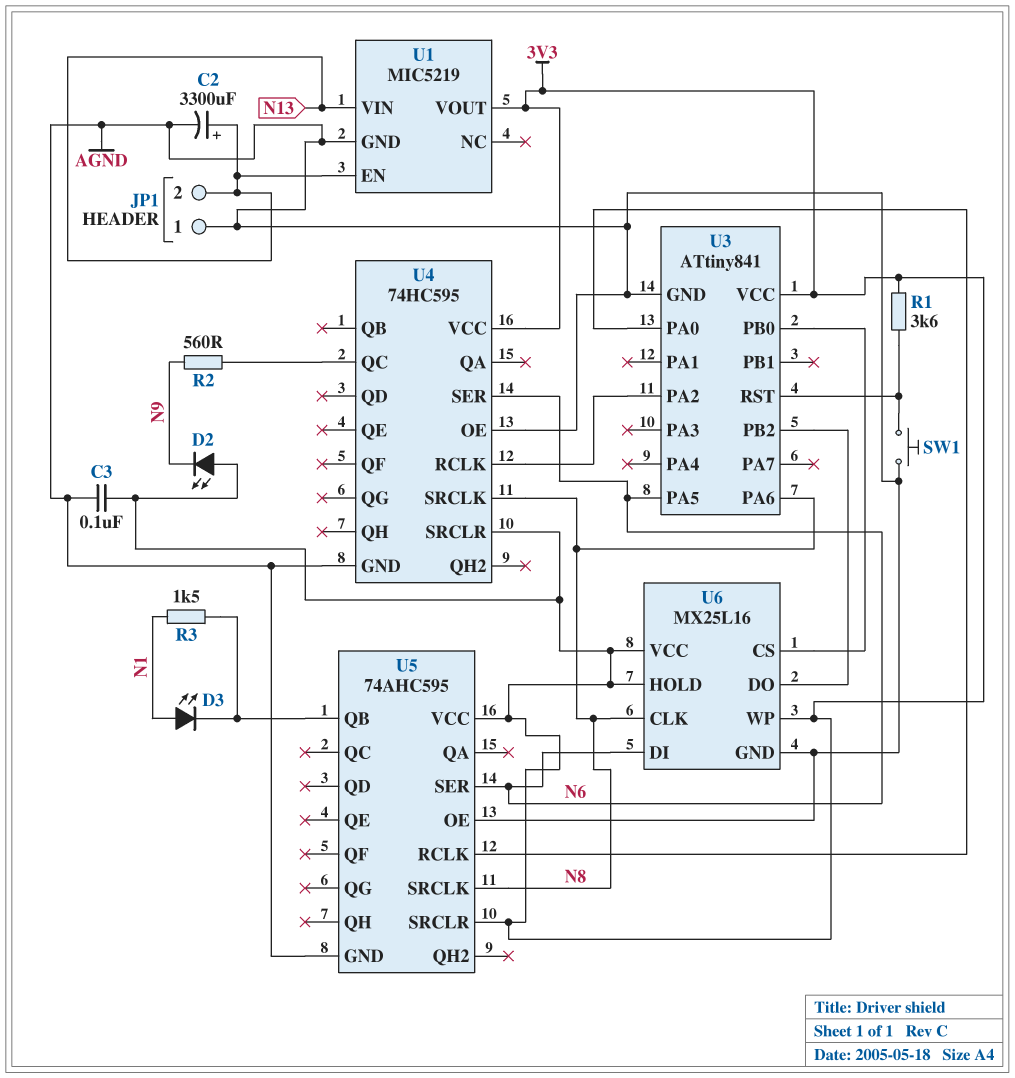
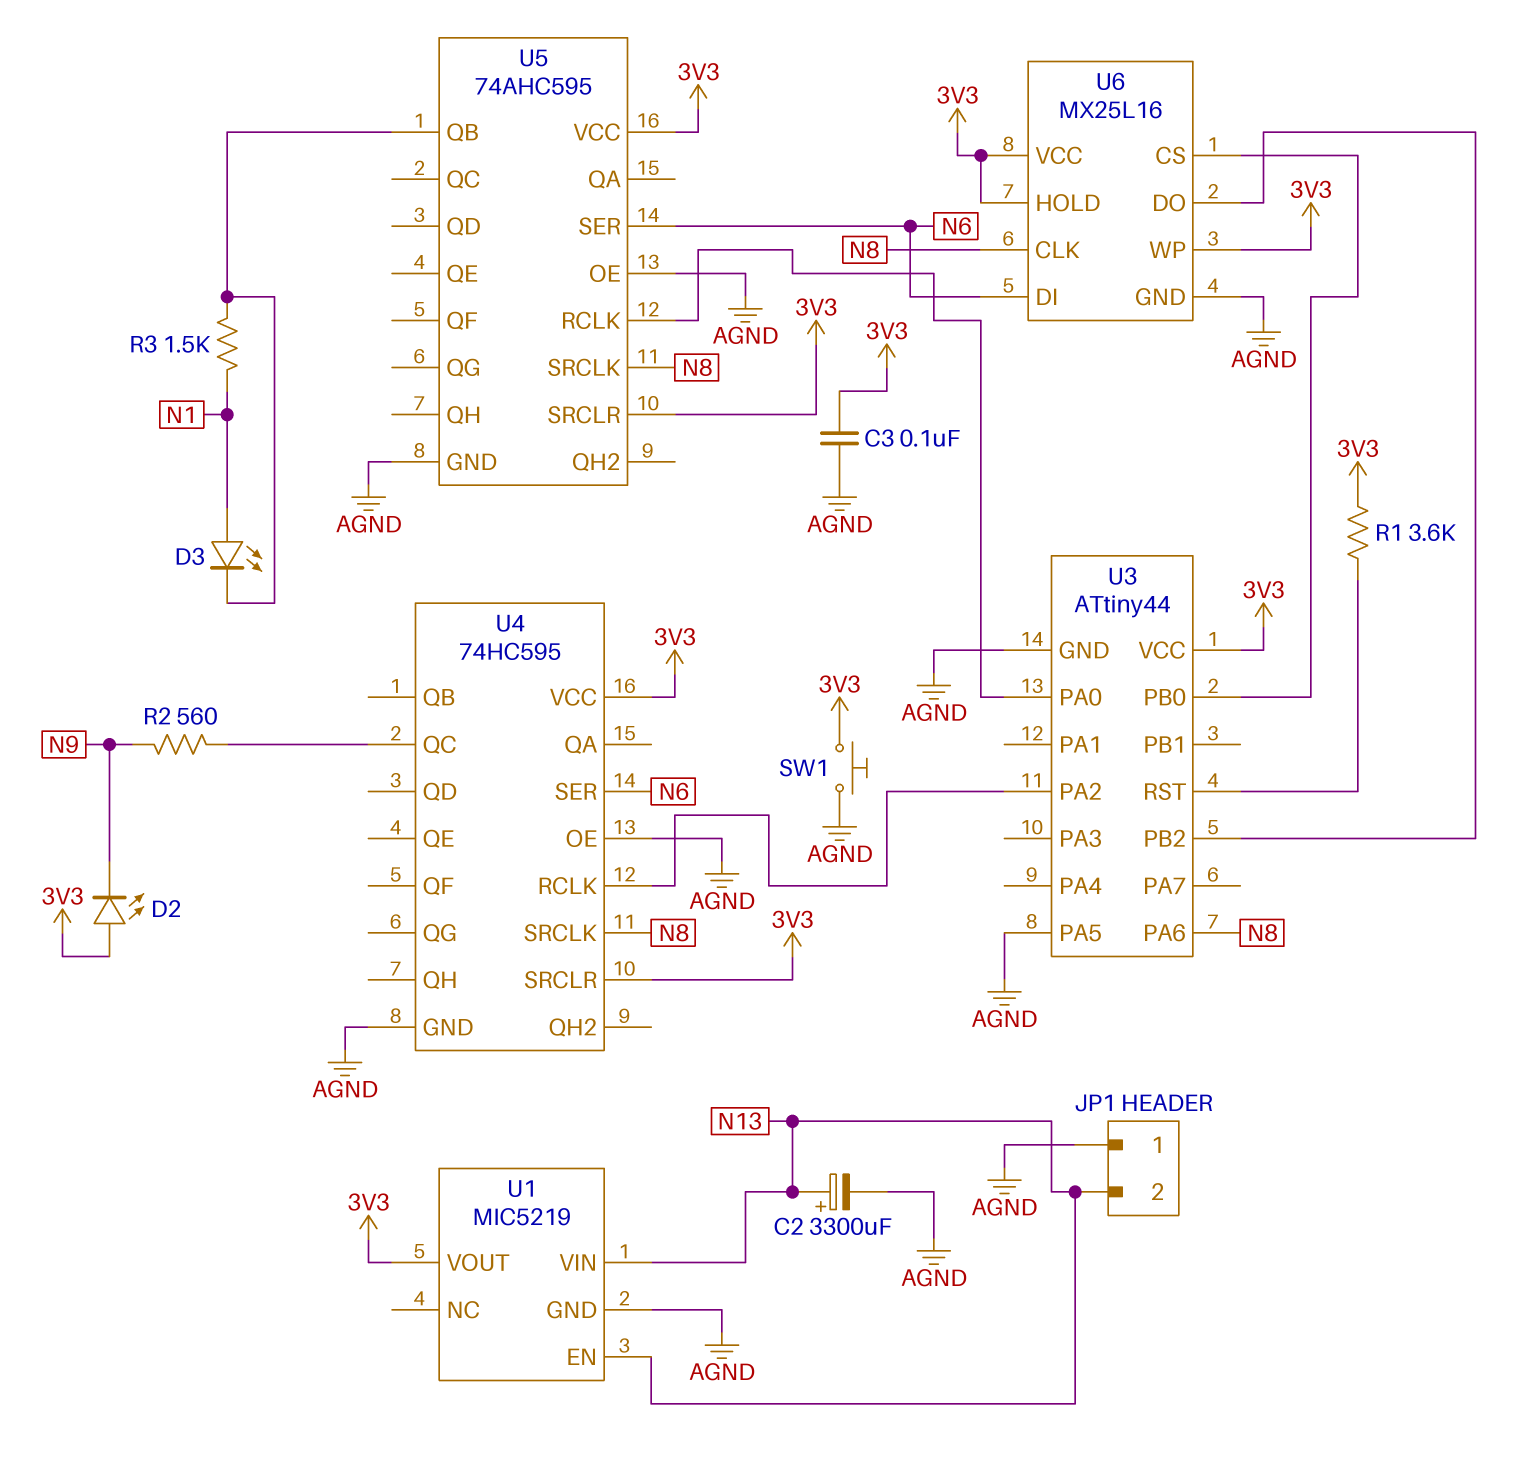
SW1: button (AGND, U3/RST) -> button (3V3, AGND)
U3: ATtiny841 -> ATtiny44
U3 pin PA5: N6 -> AGND

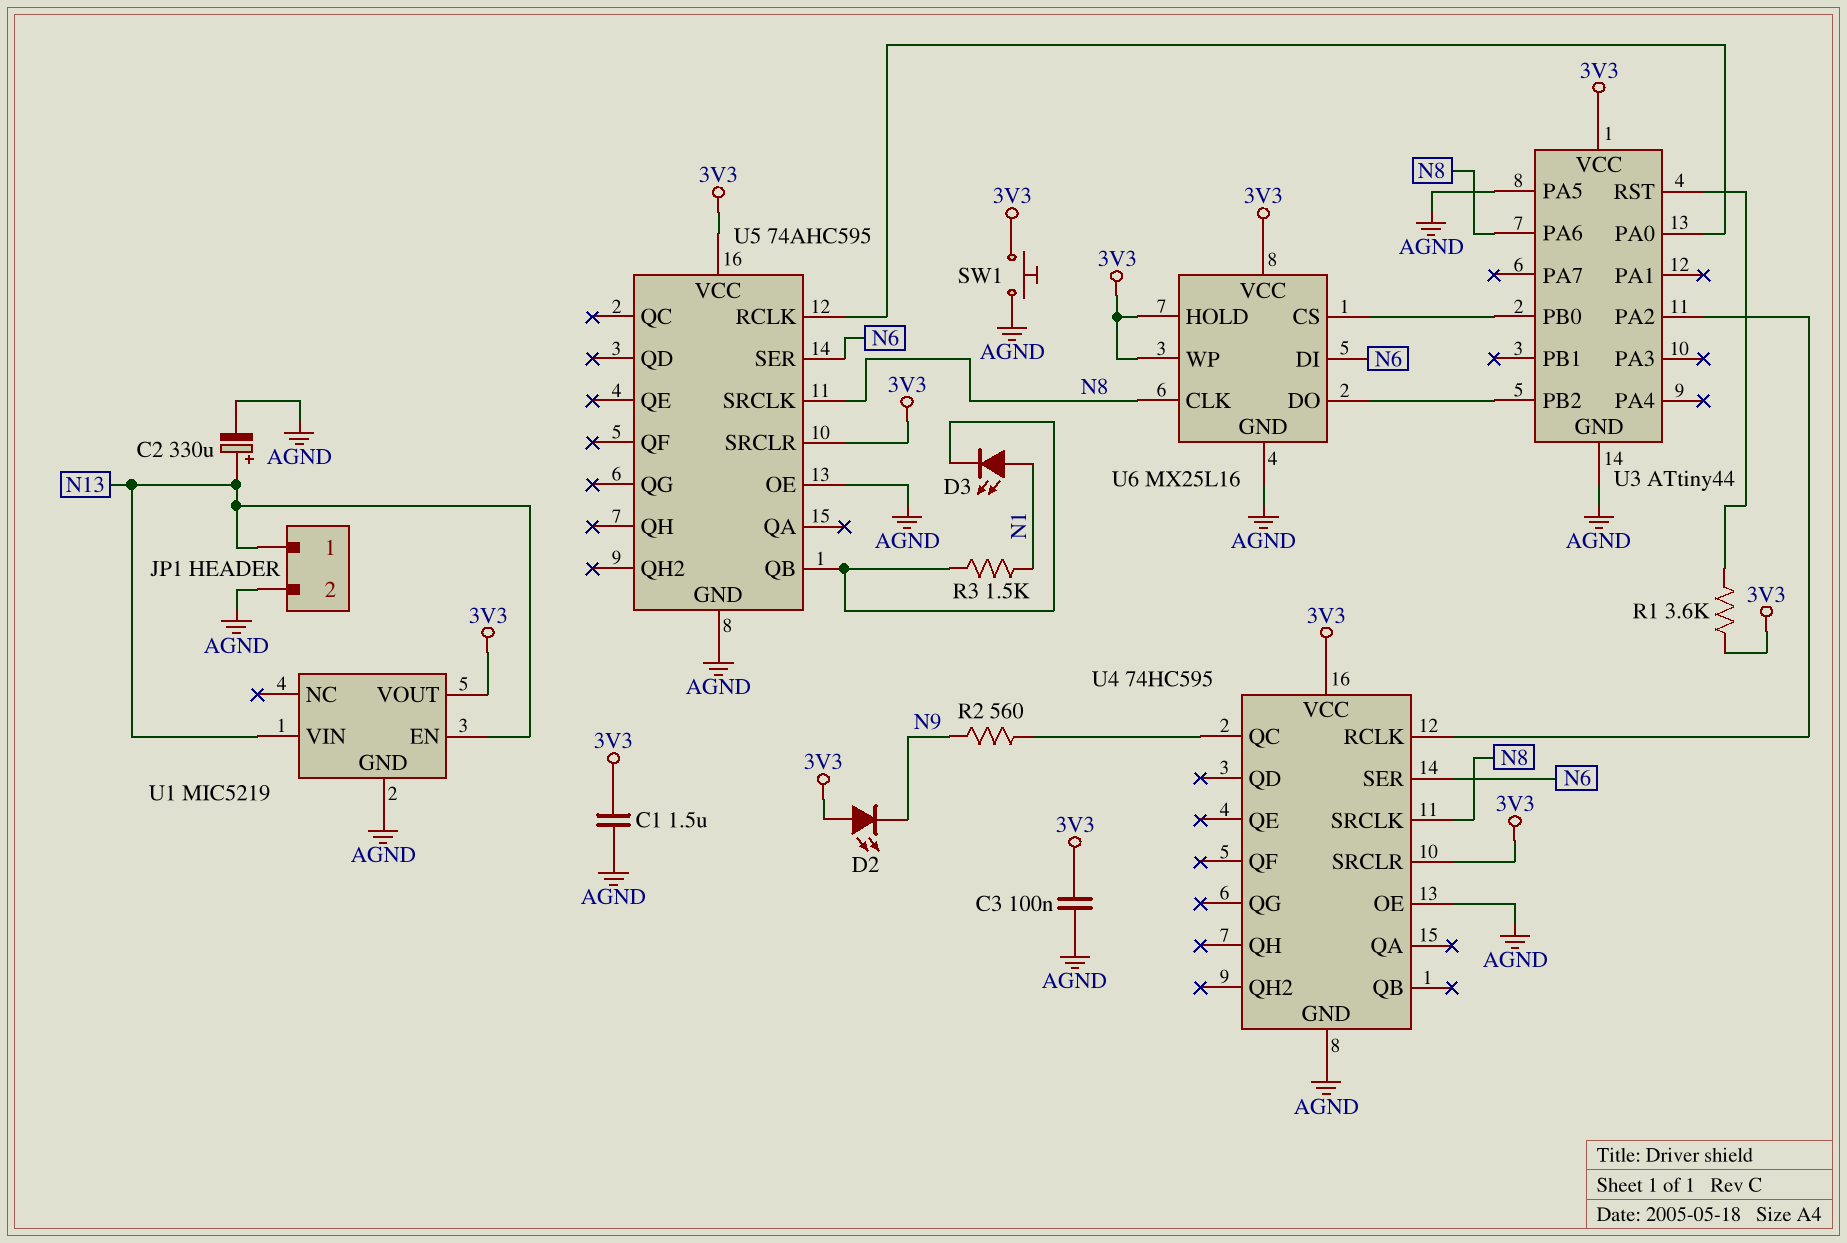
C1: none -> 1.5uF (3V3, AGND)
C2: 3300uF (plus N13, minus AGND) -> 330uF (plus N13, minus AGND)
JP1 pin 1: AGND -> N13
JP1 pin 2: N13 -> AGND

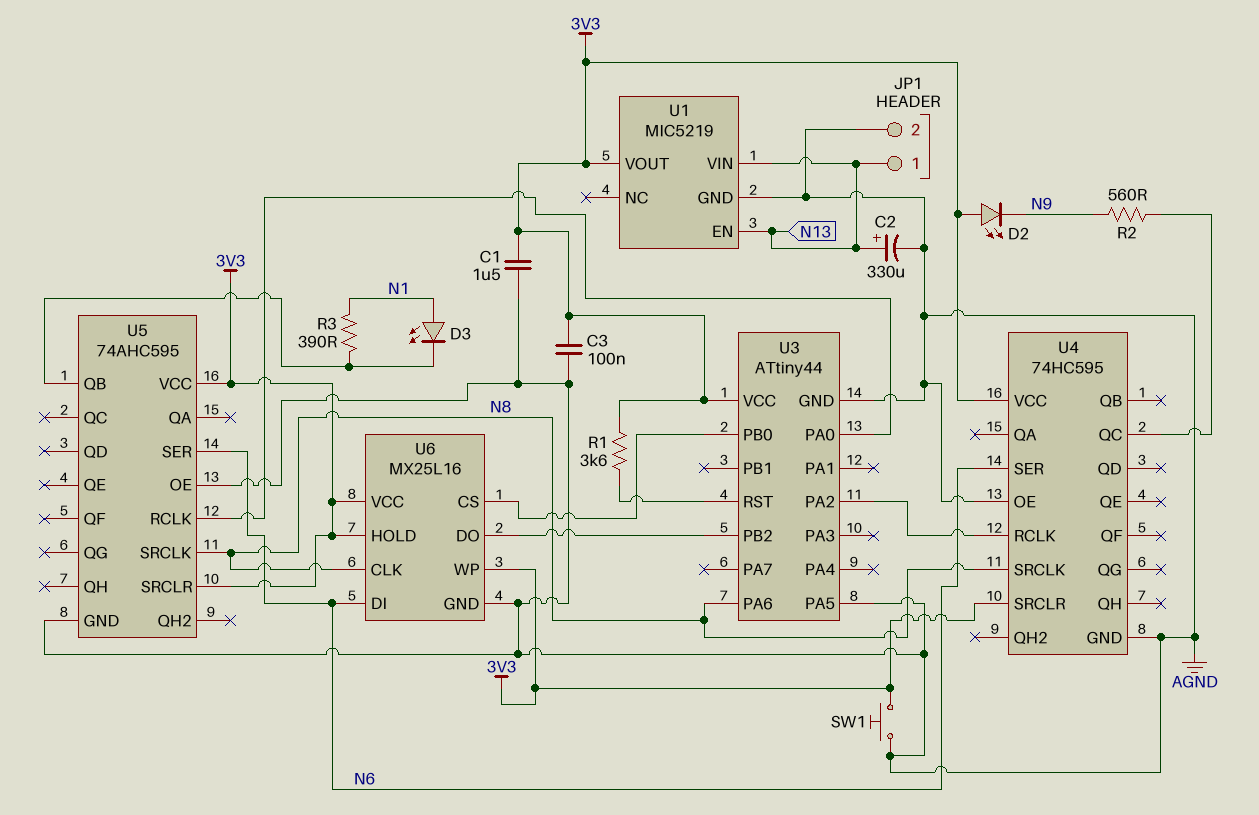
R3: 1.5k (N1, U5/QB) -> 390 (N1, U5/QB)

